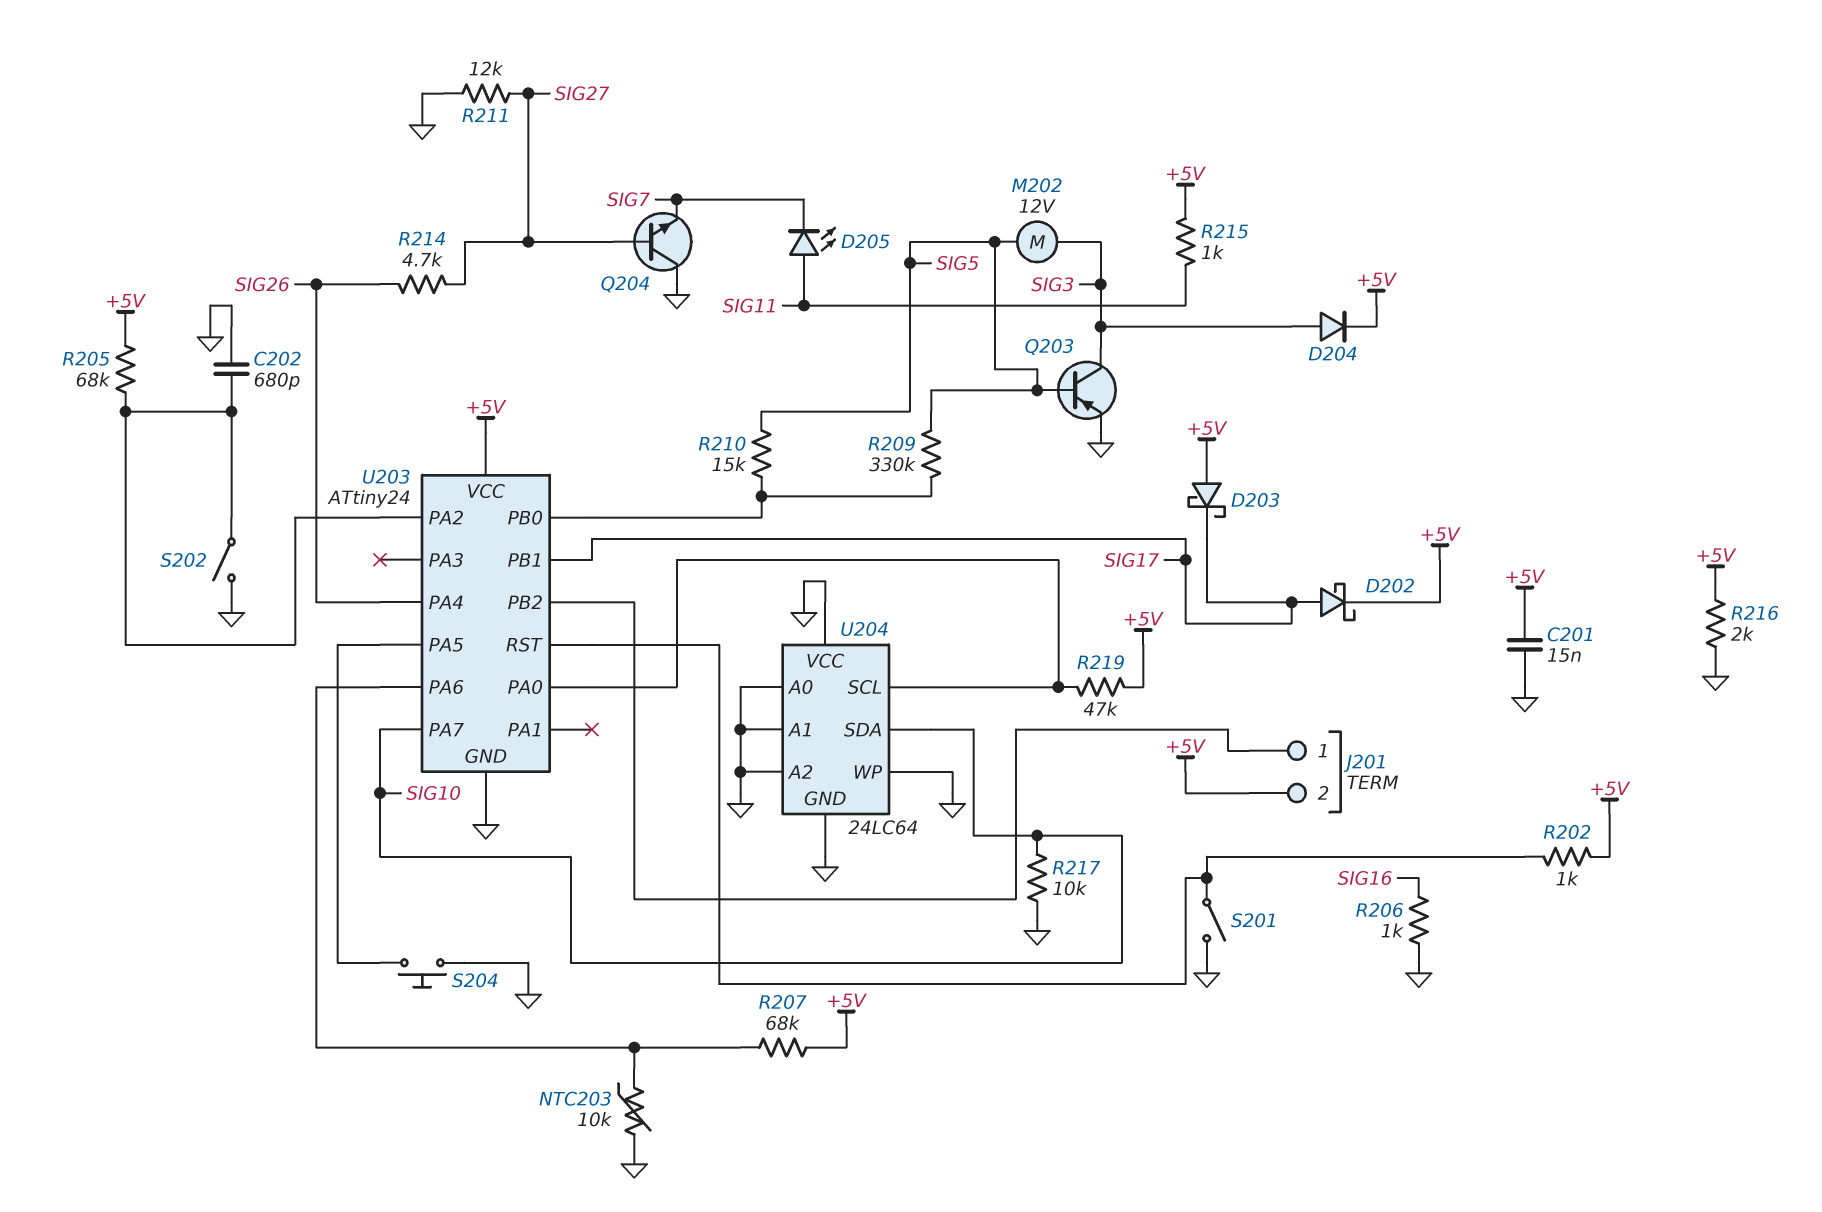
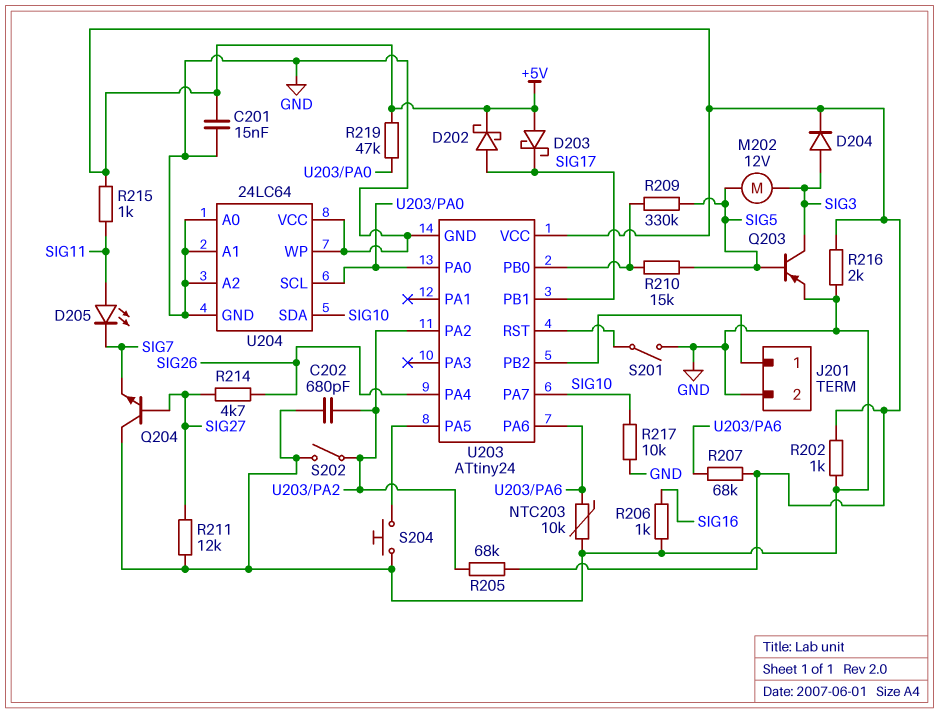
J201 pin 2: +5V -> GND
R202: 1k (+5V, U203/RST) -> 1k (+5V, GND)

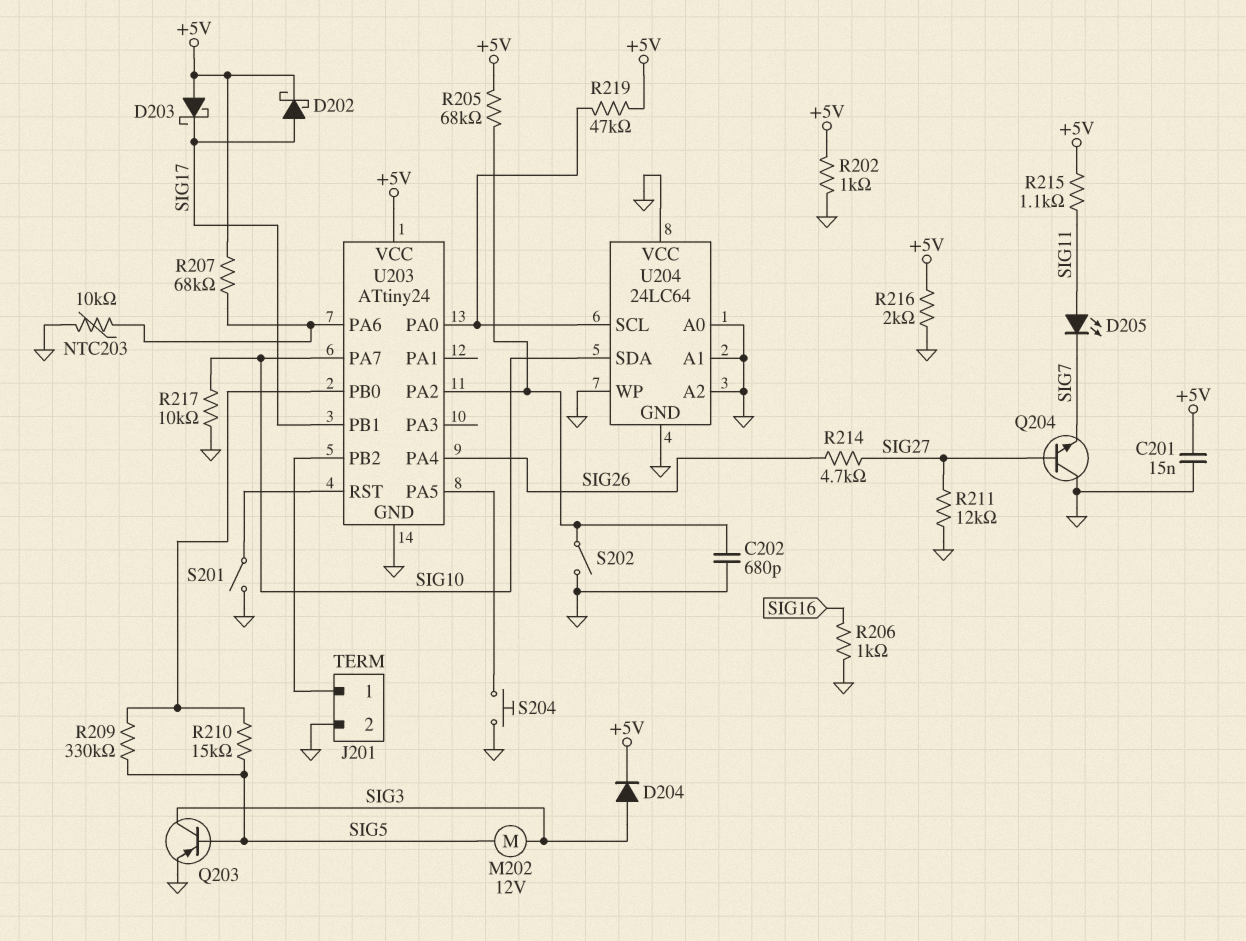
R215: 1k (+5V, SIG11) -> 1.1k (+5V, SIG11)

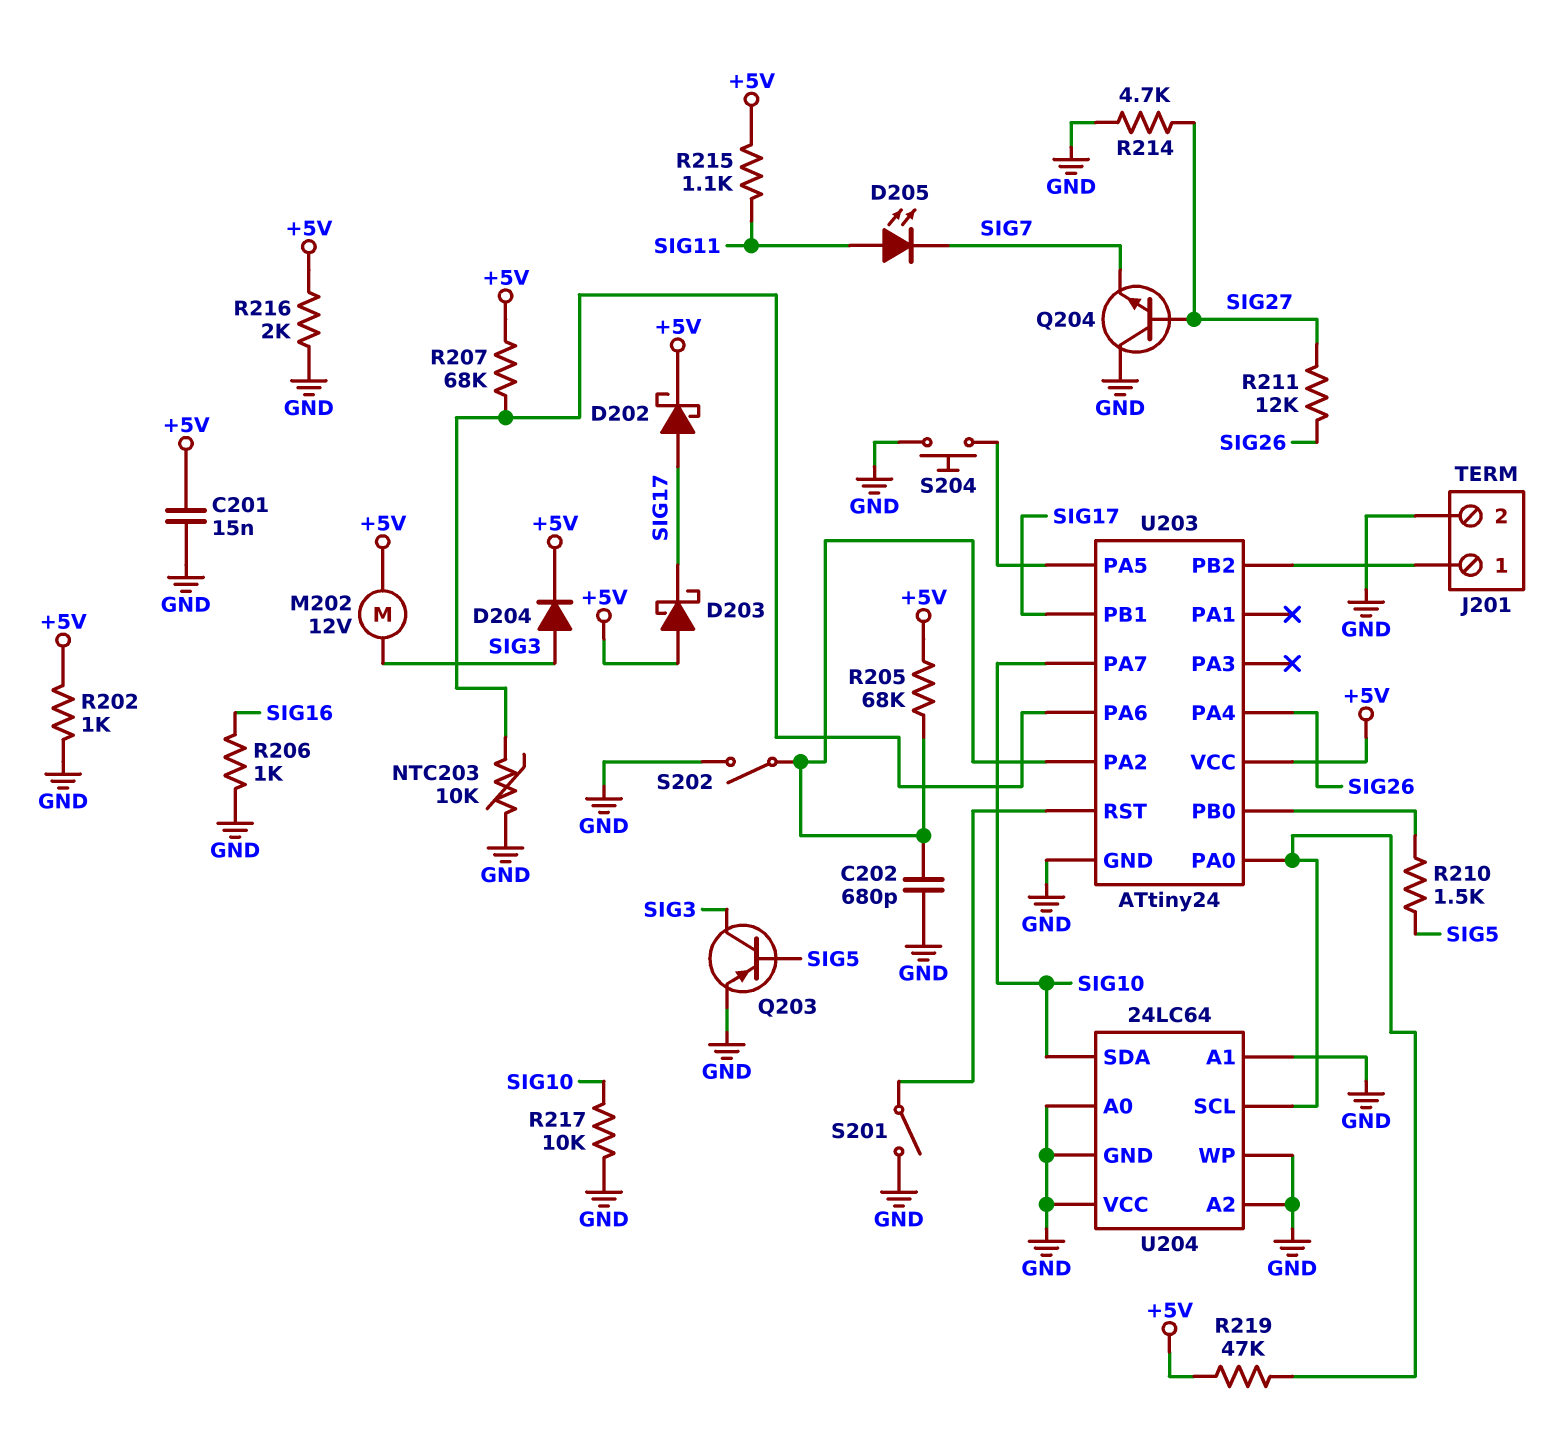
M202: motor 12V (SIG3, SIG5) -> motor 12V (+5V, SIG3)
R209: 330k (SIG5, U203/PB0) -> none
R210: 15k (SIG5, U203/PB0) -> 1.5k (SIG5, U203/PB0)
R211: 12k (GND, SIG27) -> 12k (SIG26, SIG27)
R214: 4.7k (SIG26, SIG27) -> 4.7k (GND, SIG27)

